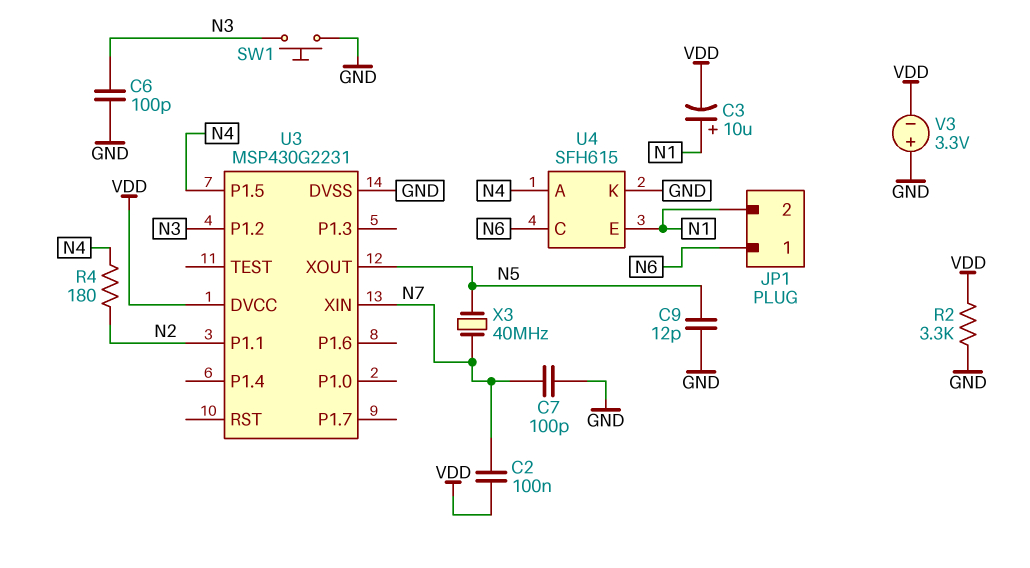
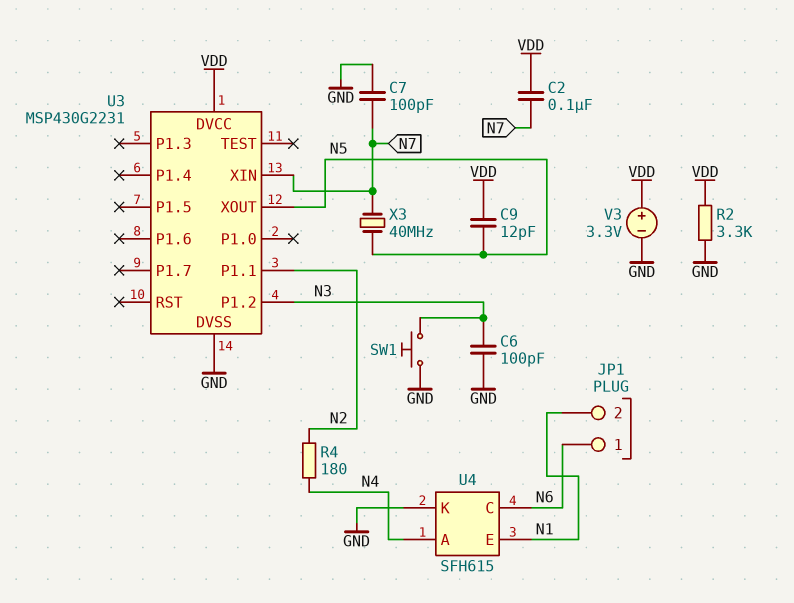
C3: 10uF (plus N1, minus VDD) -> none
C9: 12pF (GND, N5) -> 12pF (N5, VDD)
U3 pin P1.5: N4 -> none
V3: 3.3V (plus GND, minus VDD) -> 3.3V (plus VDD, minus GND)

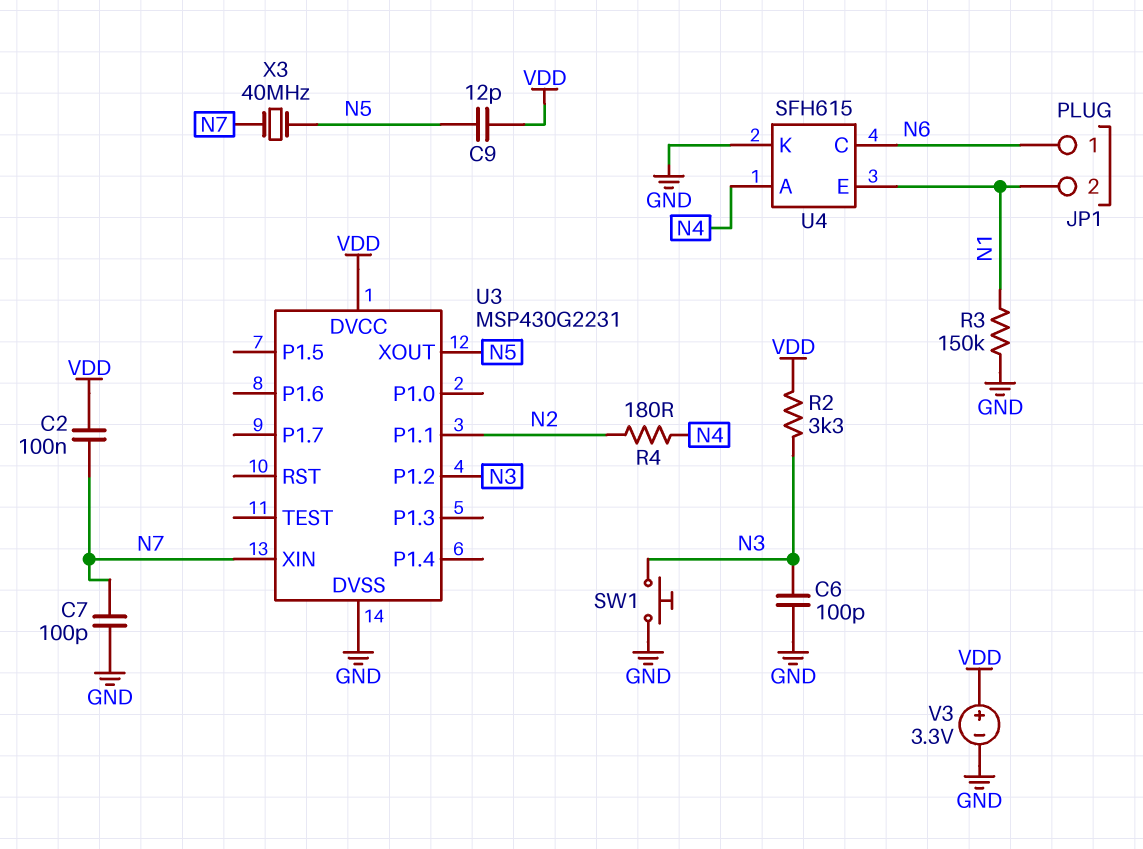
R2: 3.3k (GND, VDD) -> 3.3k (N3, VDD)
R3: none -> 150k (GND, N1)

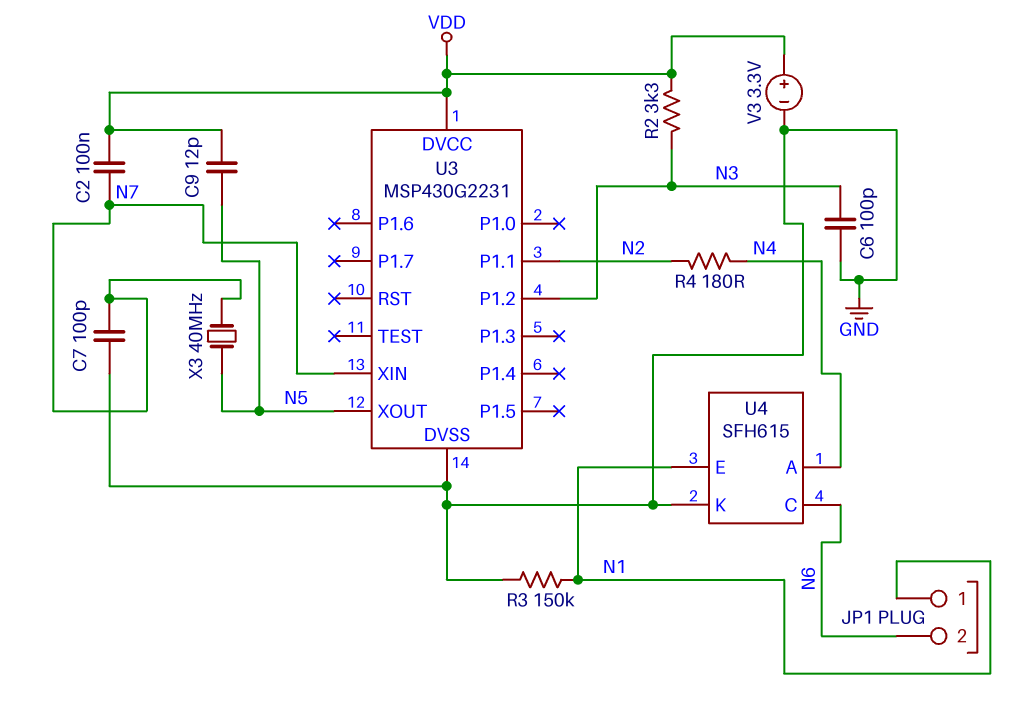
JP1 pin 1: N6 -> N1
JP1 pin 2: N1 -> N6
SW1: button (GND, N3) -> none

